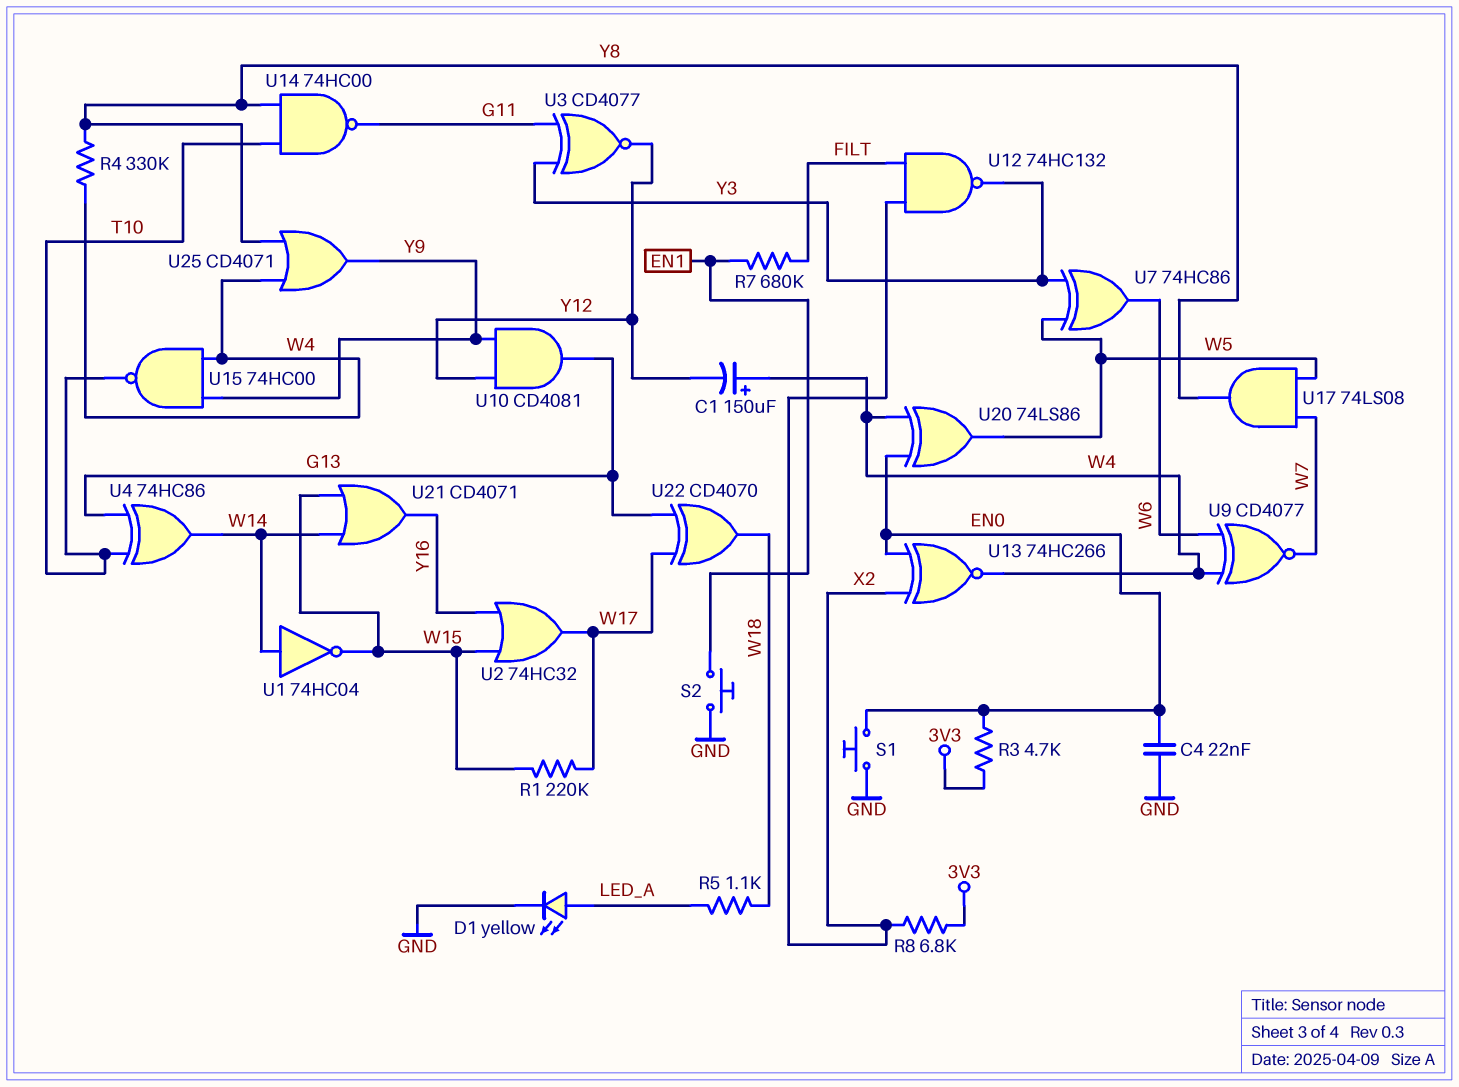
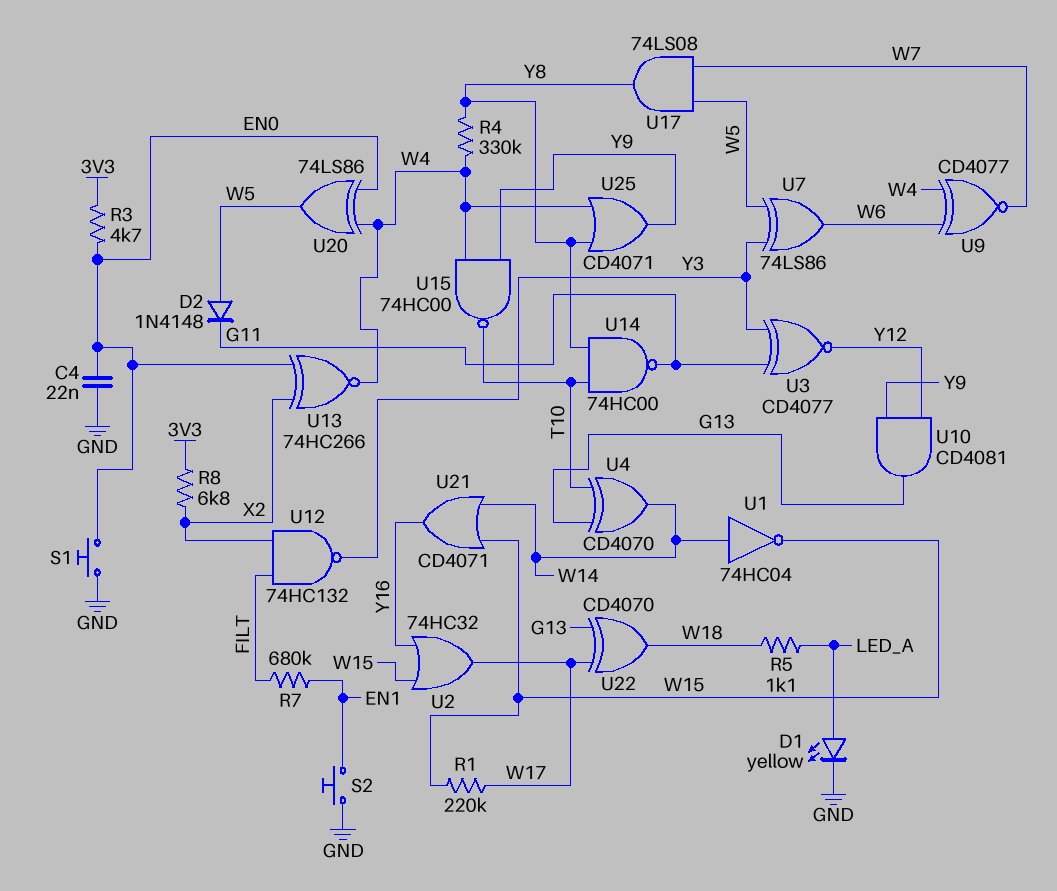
C1: 150uF (plus W4, minus Y12) -> none
D2: none -> diode 1N4148 (A W5, K G11)
U4: XOR 74HC86 (in G13, in T10, out W14) -> XOR CD4070 (in G13, in T10, out W14)
U7: XOR 74HC86 (in W5, in Y3, out W6) -> XOR 74LS86 (in W5, in Y3, out W6)

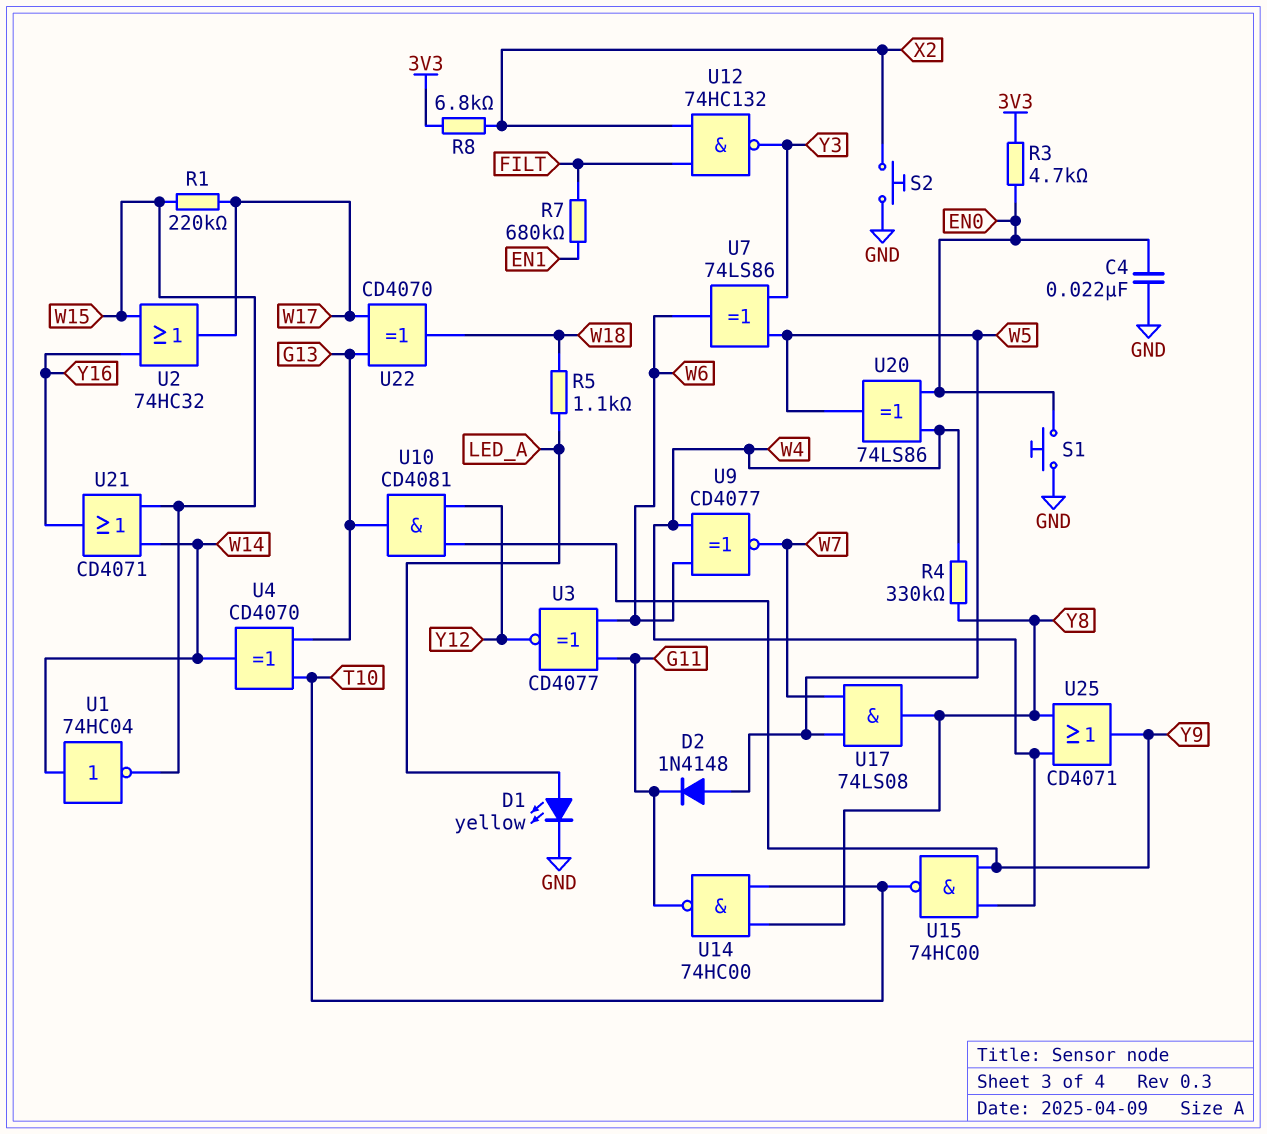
S2: button (EN1, GND) -> button (GND, X2)
U3: XNOR CD4077 (in G11, in Y3, out Y12) -> XNOR CD4077 (in G11, in W6, out Y12)
U13: XNOR 74HC266 (in EN0, in X2, out W4) -> none

